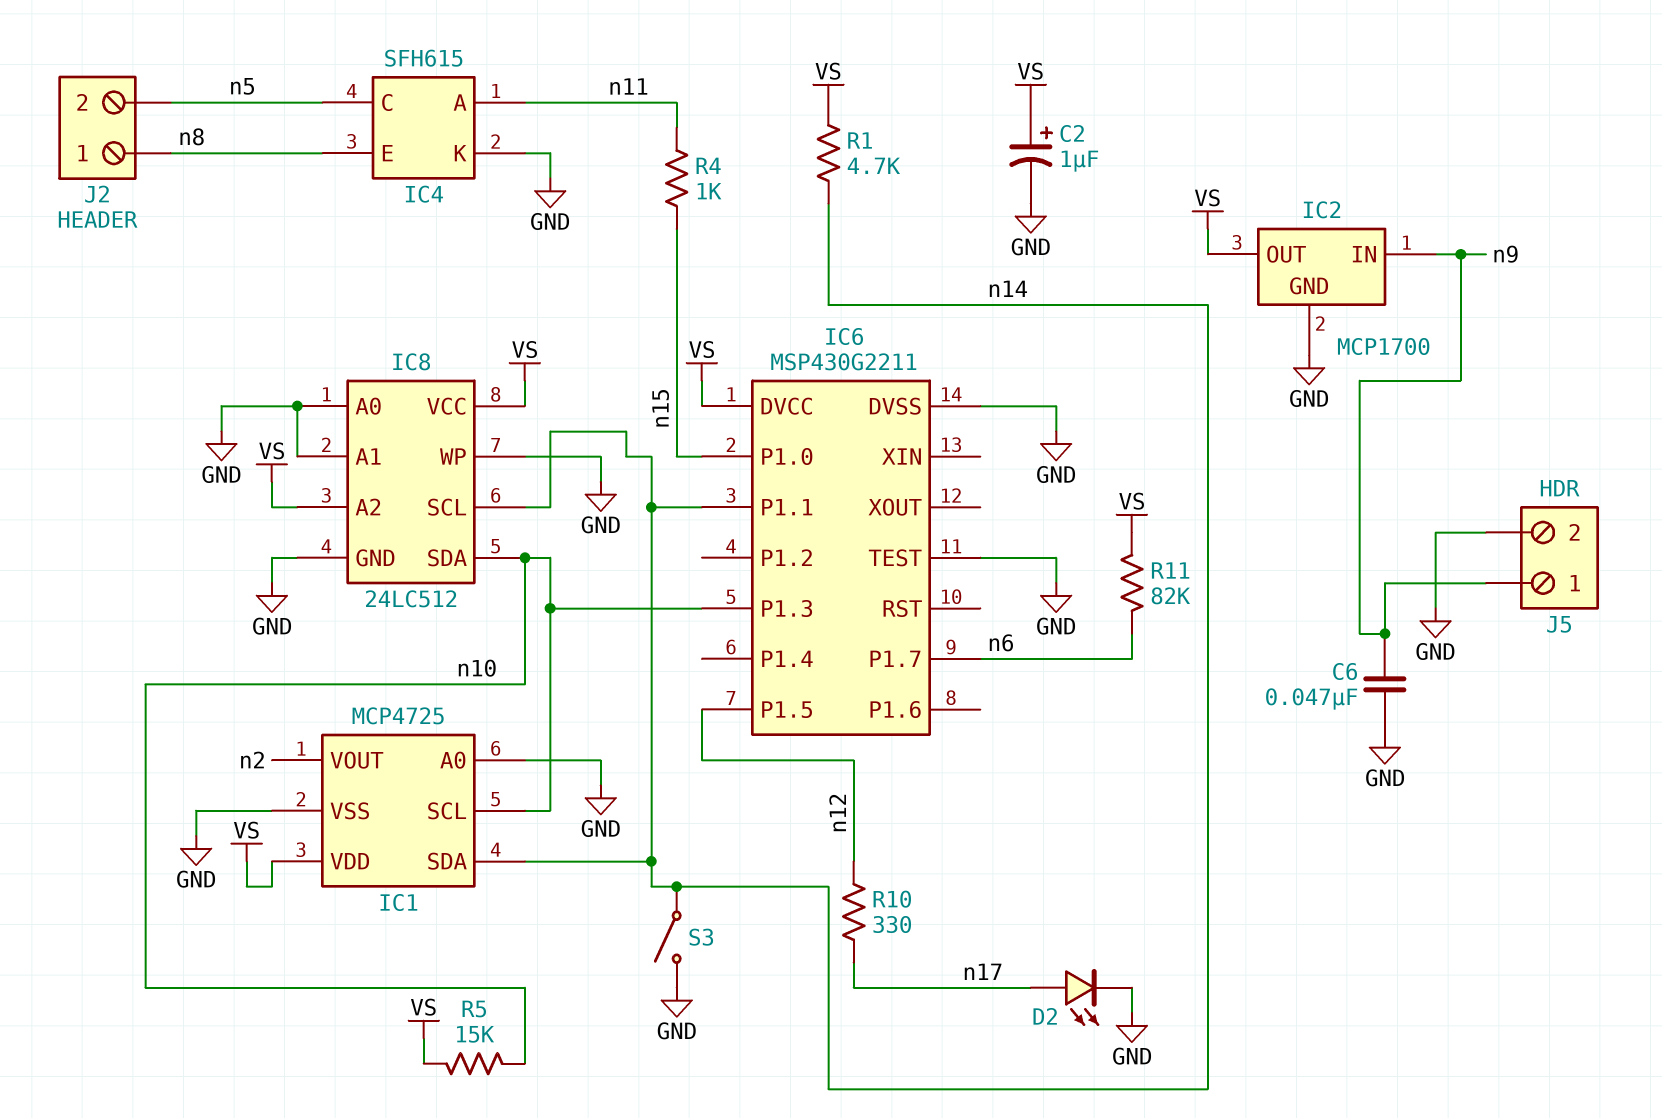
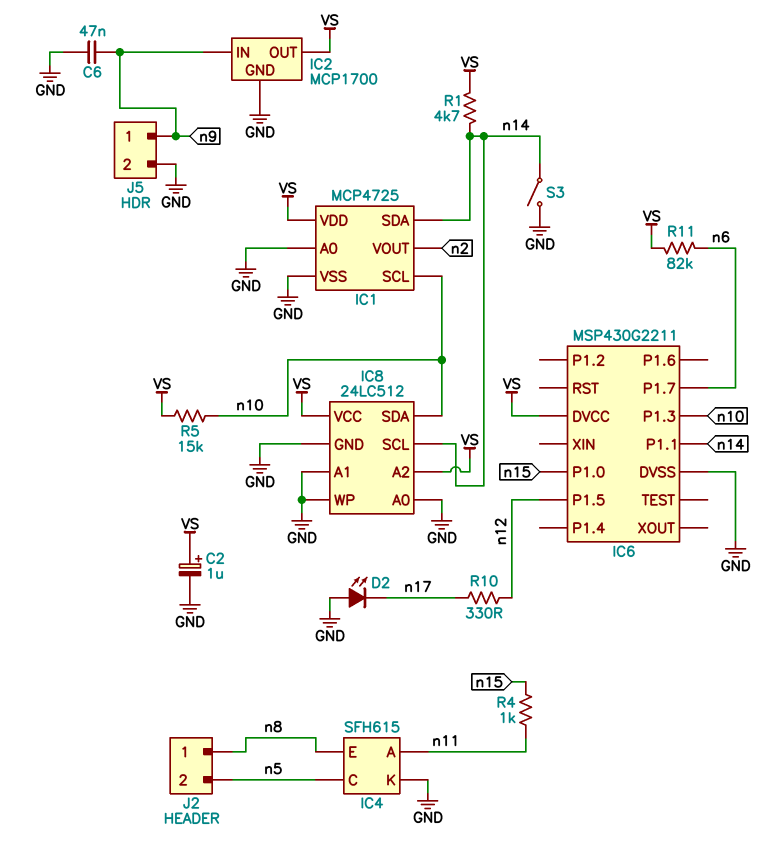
D2: LED (A n17, K GND) -> LED (A GND, K n17)
IC6 pin TEST: GND -> none

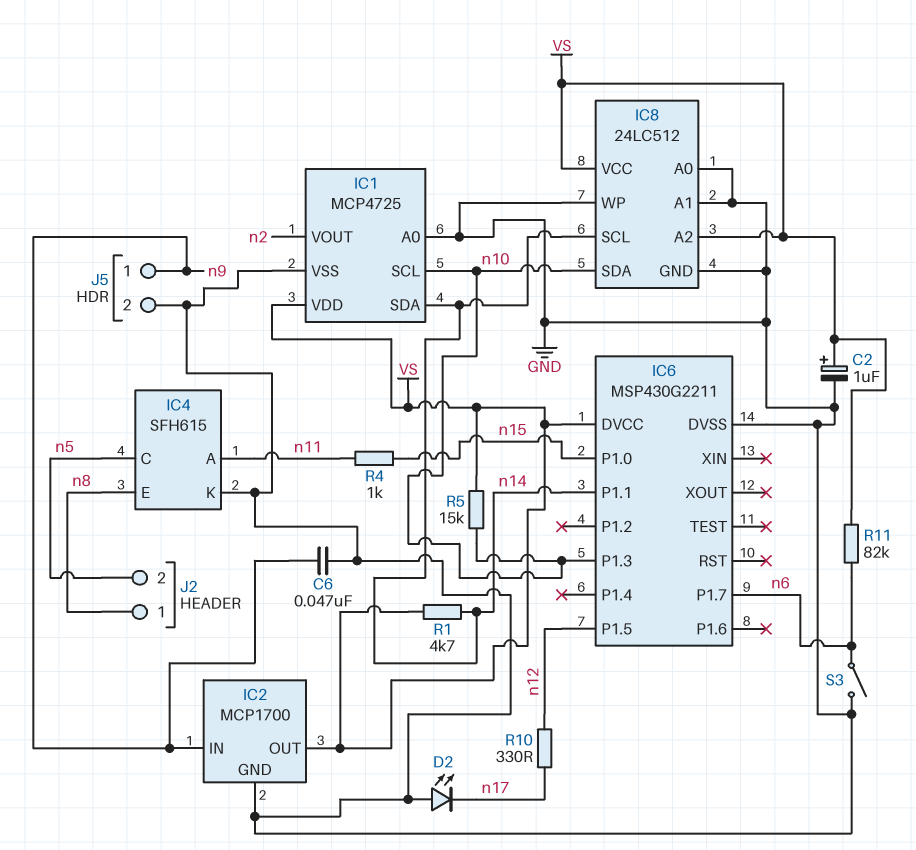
S3: switch (GND, n14) -> switch (GND, n6)

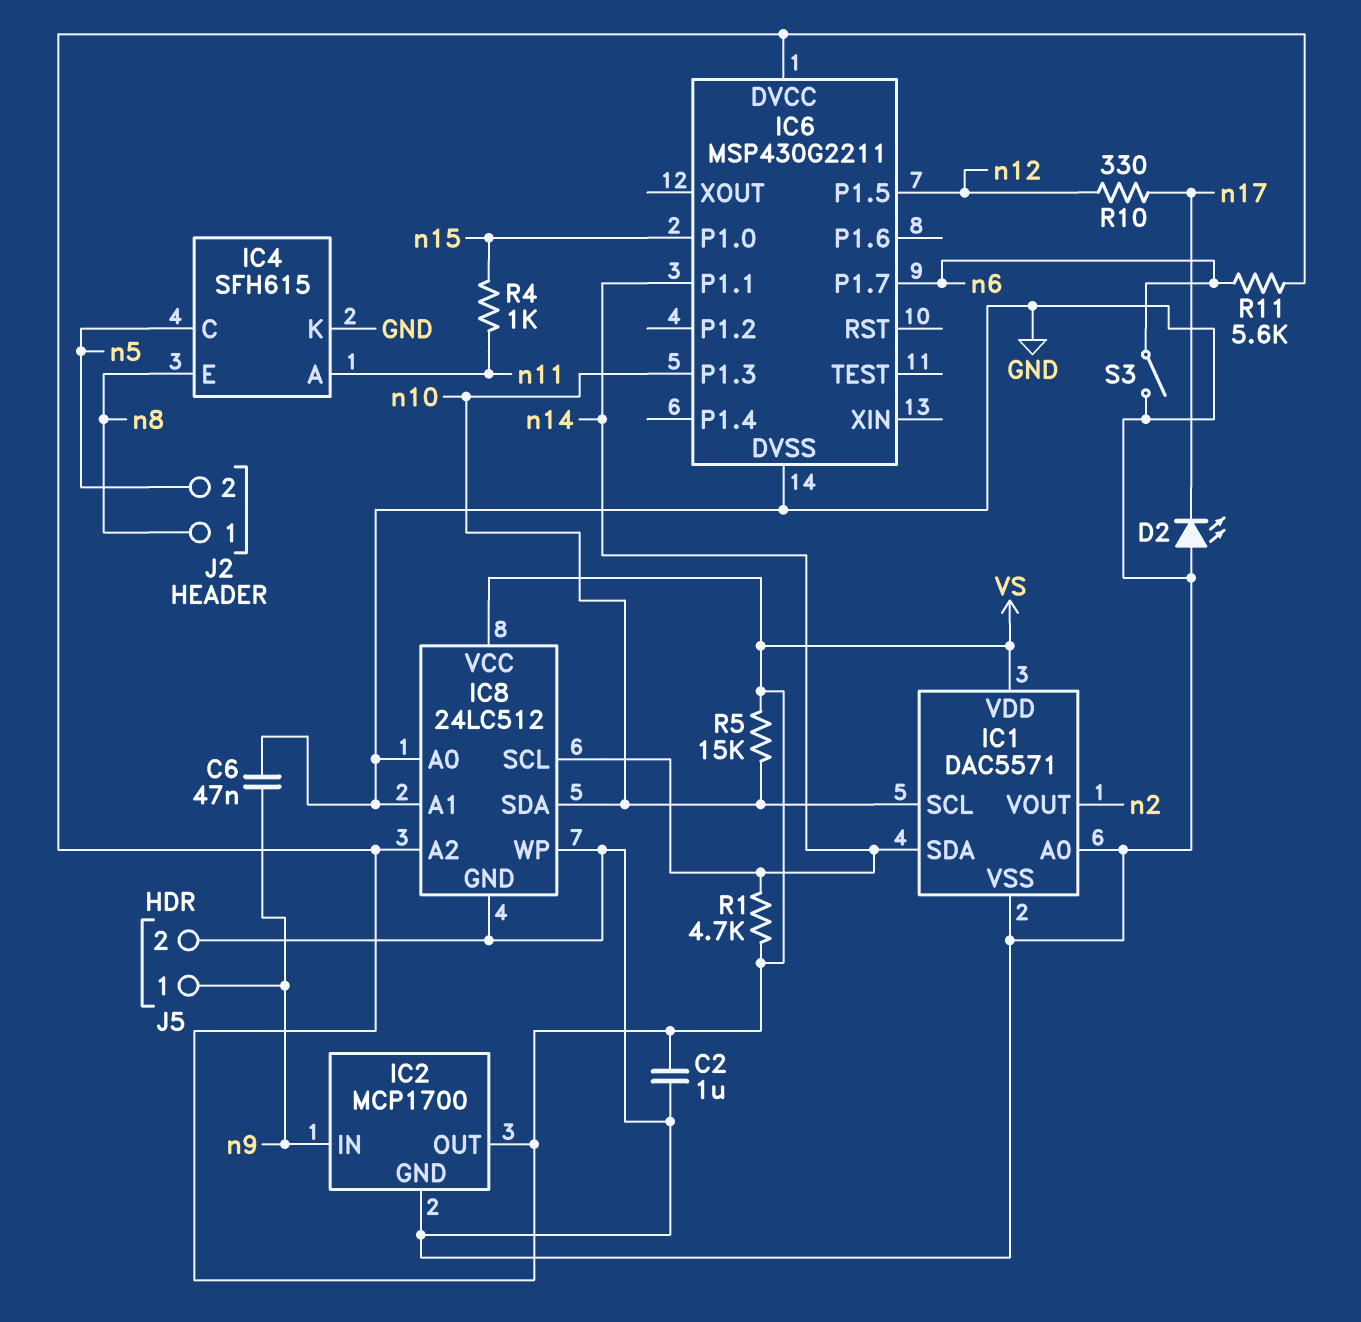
C2: 1uF (plus VS, minus GND) -> 1uF (GND, VS)
IC1: MCP4725 -> DAC5571
R11: 82k (VS, n6) -> 5.6k (VS, n6)

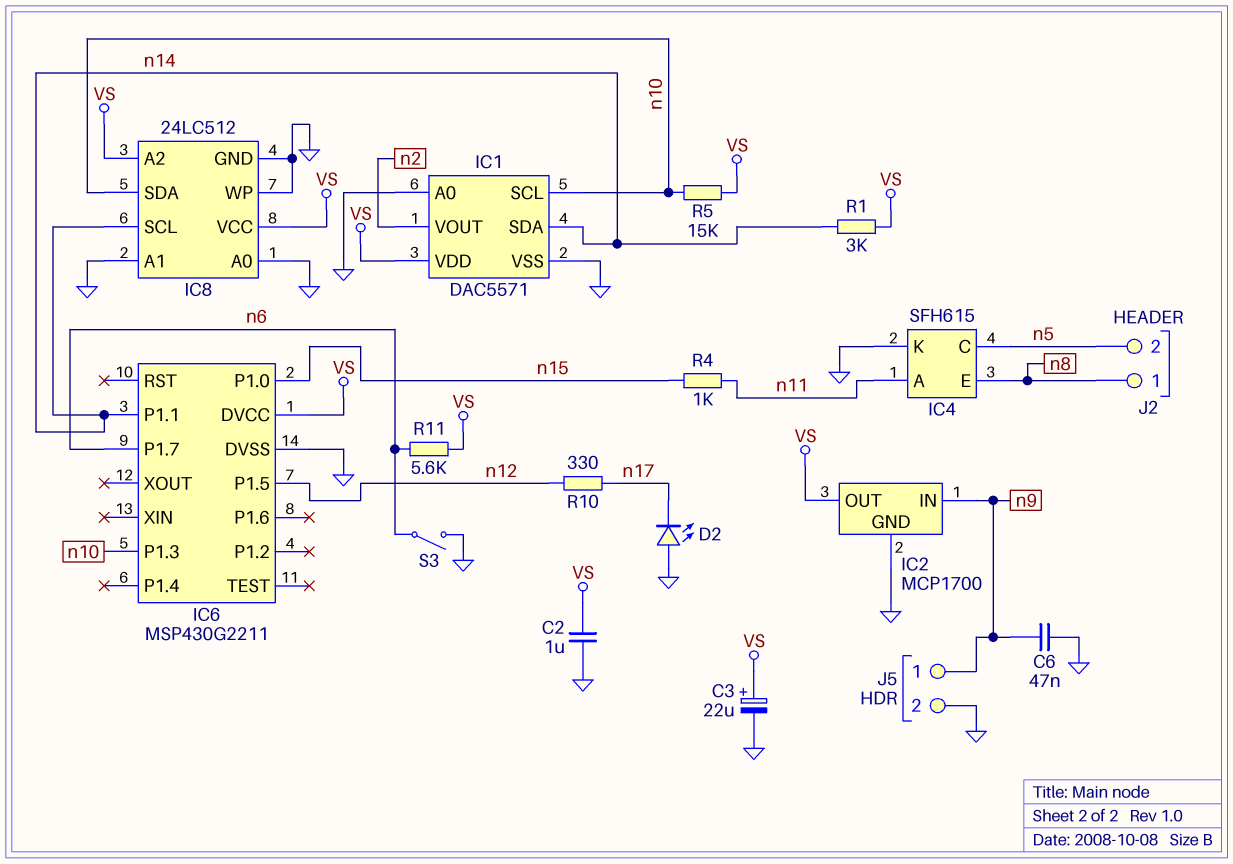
C3: none -> 22uF (plus VS, minus GND)
R1: 4.7k (VS, n14) -> 3k (VS, n14)

